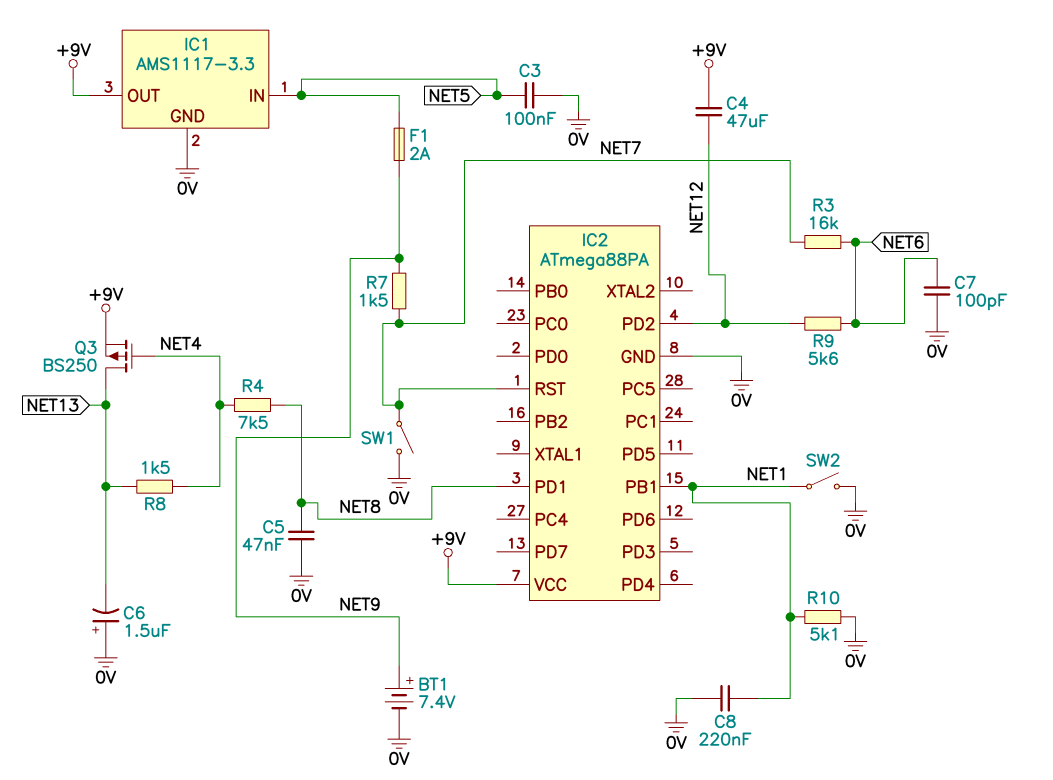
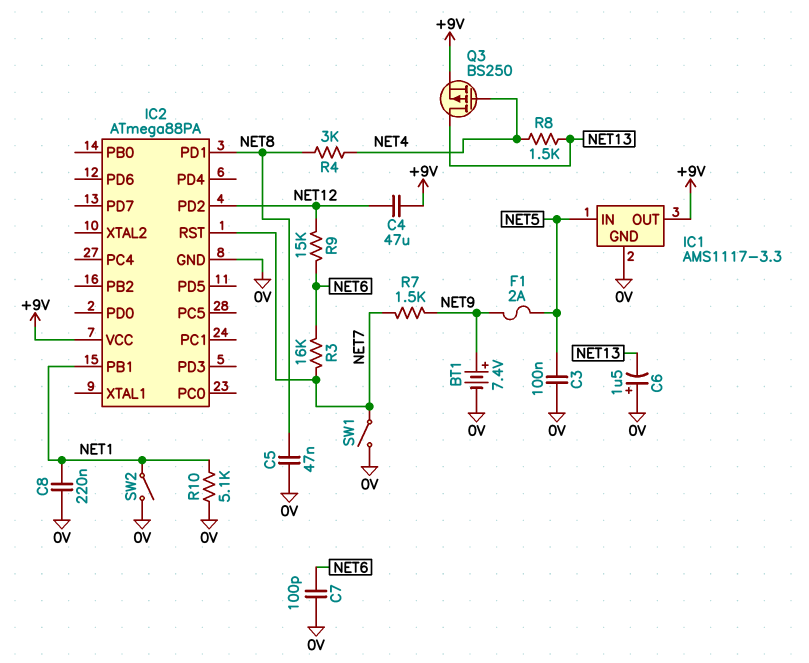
R4: 7.5k (NET4, NET8) -> 3k (NET4, NET8)
R9: 5.6k (NET6, NET12) -> 15k (NET6, NET12)

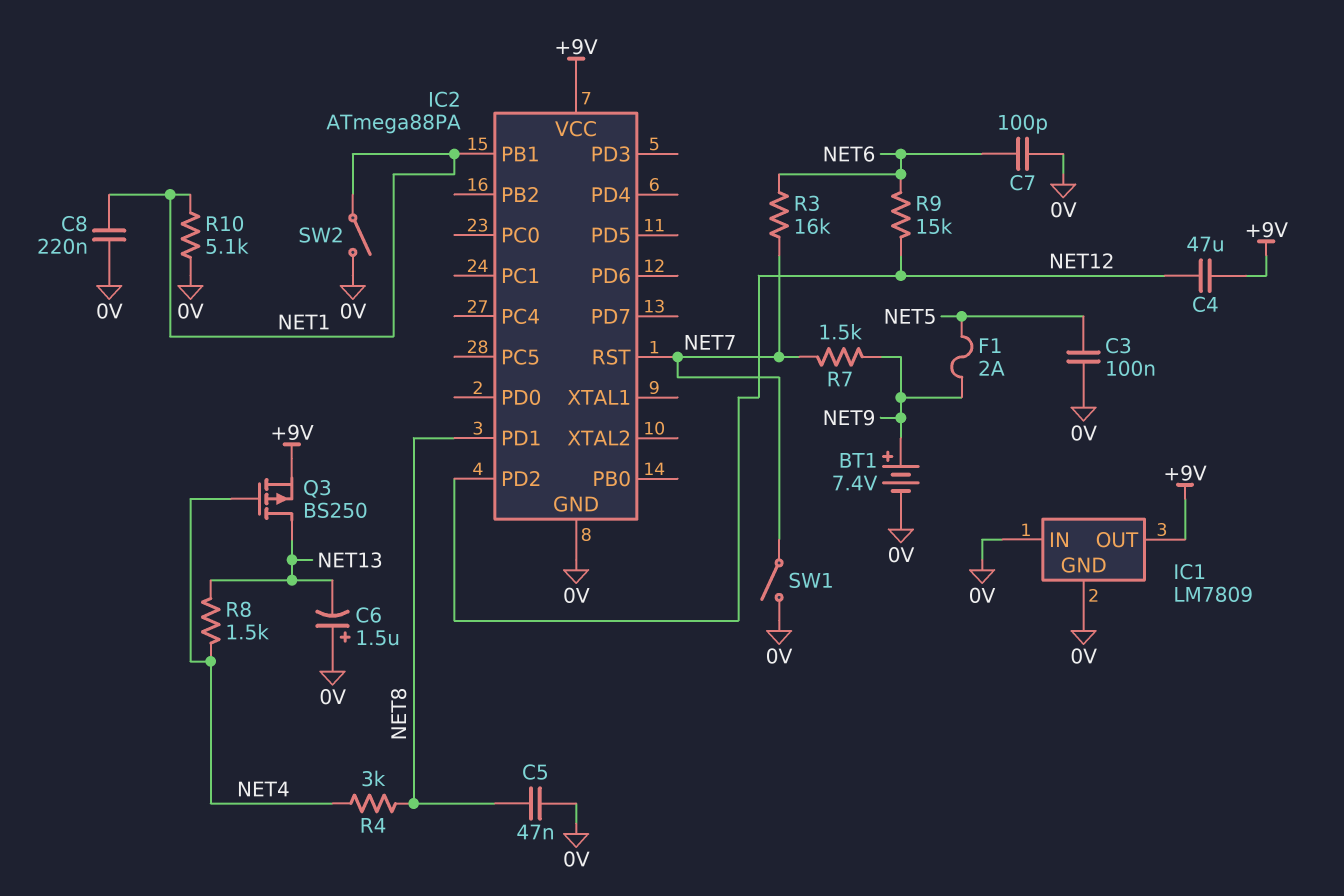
IC1: AMS1117-3.3 -> LM7809
IC1 pin IN: NET5 -> 0V

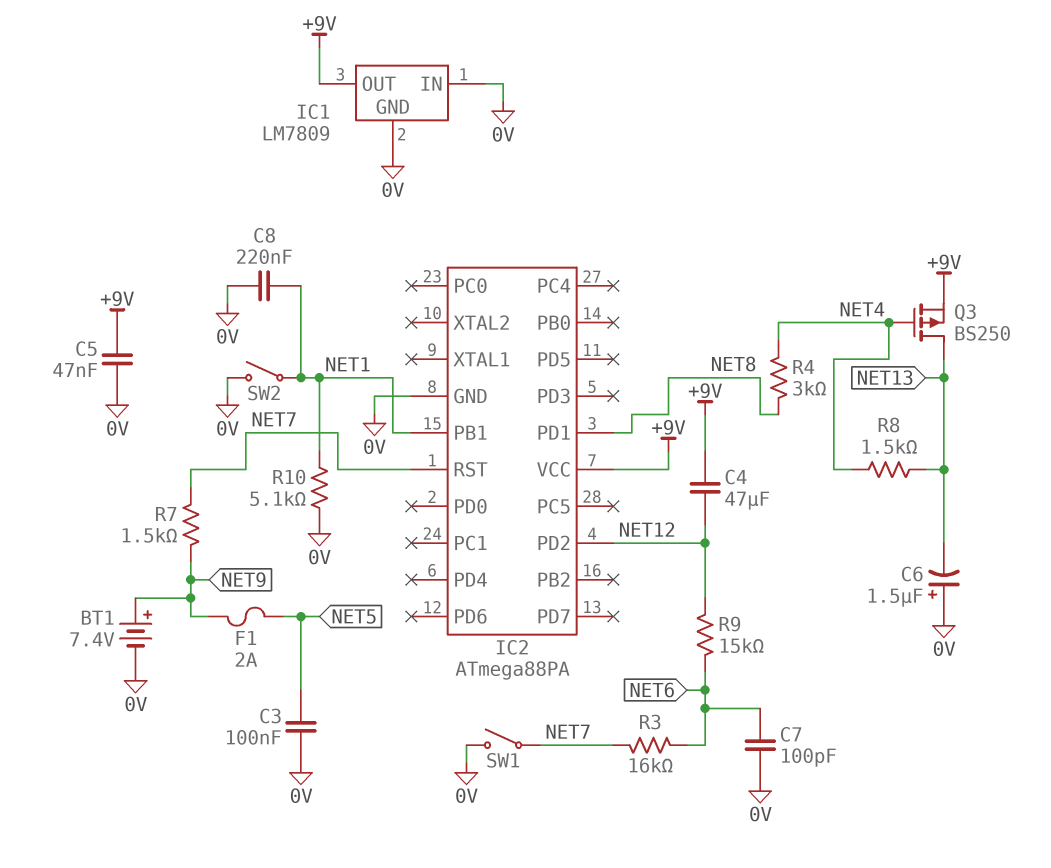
C5: 47nF (0V, NET8) -> 47nF (+9V, 0V)

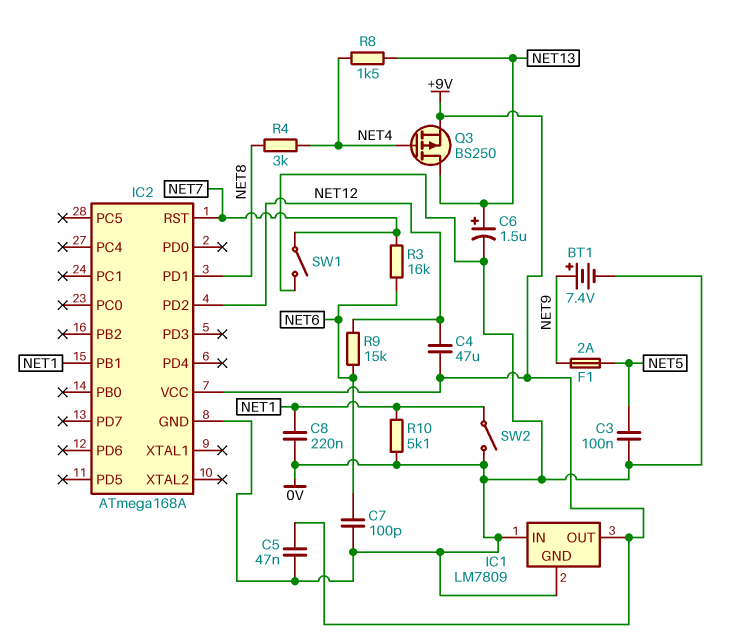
C6: 1.5uF (plus 0V, minus NET13) -> 1.5uF (plus NET13, minus 0V)
IC2: ATmega88PA -> ATmega168A
R7: 1.5k (NET7, NET9) -> none

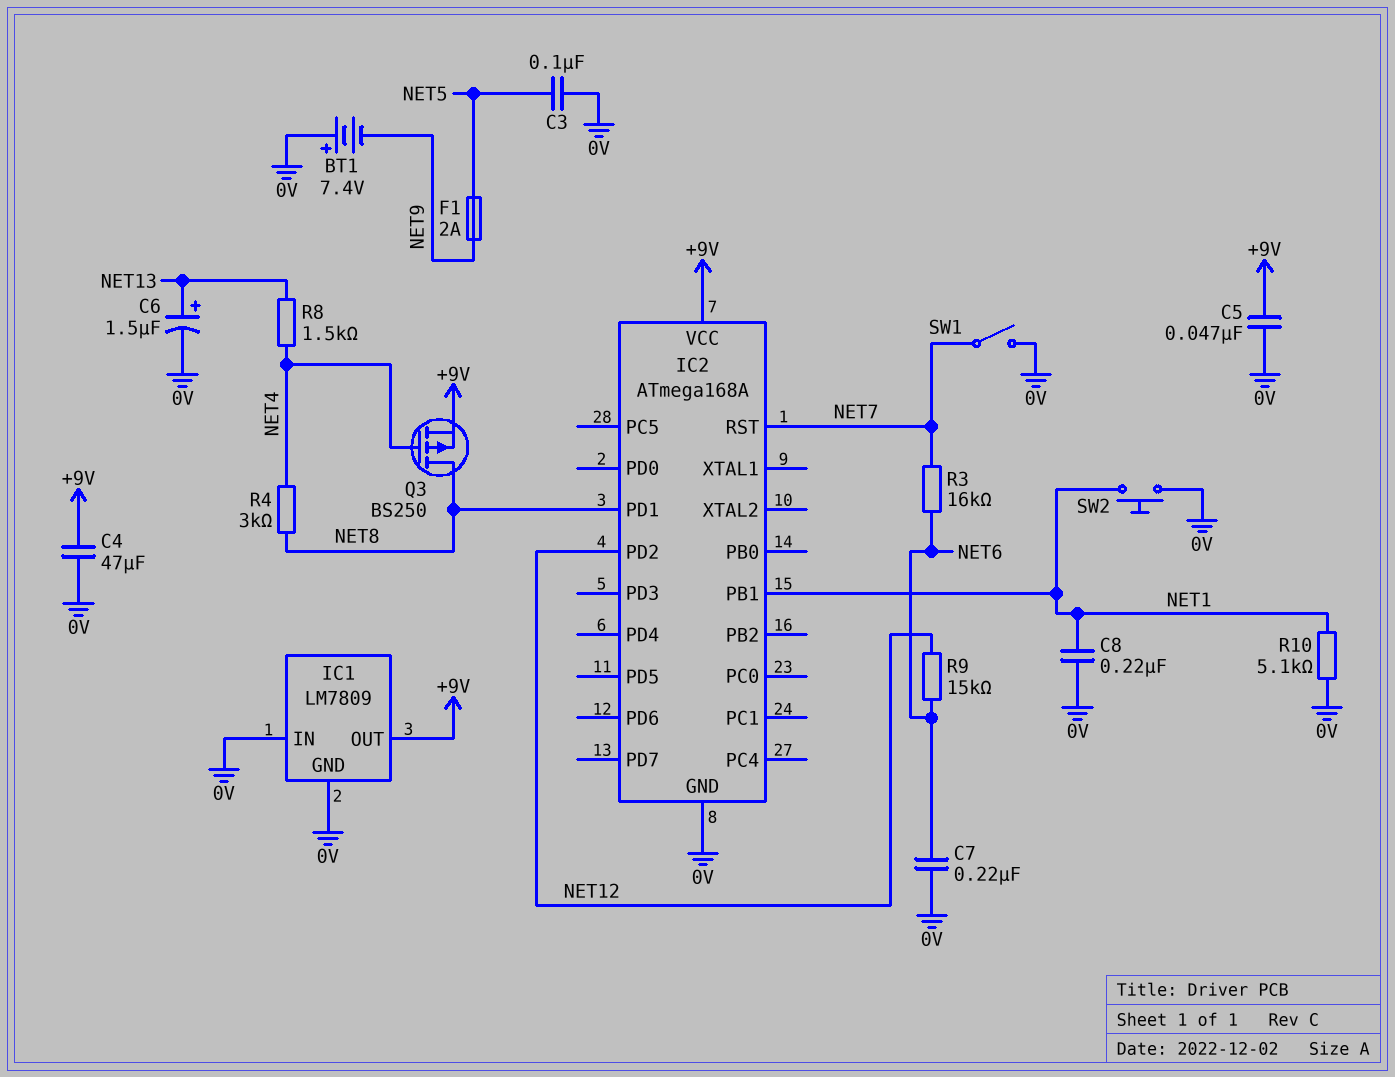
BT1: 7.4V (plus NET9, minus 0V) -> 7.4V (plus 0V, minus NET9)
C4: 47uF (+9V, NET12) -> 47uF (+9V, 0V)
C7: 100pF (0V, NET6) -> 220nF (0V, NET6)
Q3: PMOS BS250 (G NET4, D NET13, S +9V) -> PMOS BS250 (G NET4, D NET8, S +9V)
SW2: switch (0V, NET1) -> button (0V, NET1)

